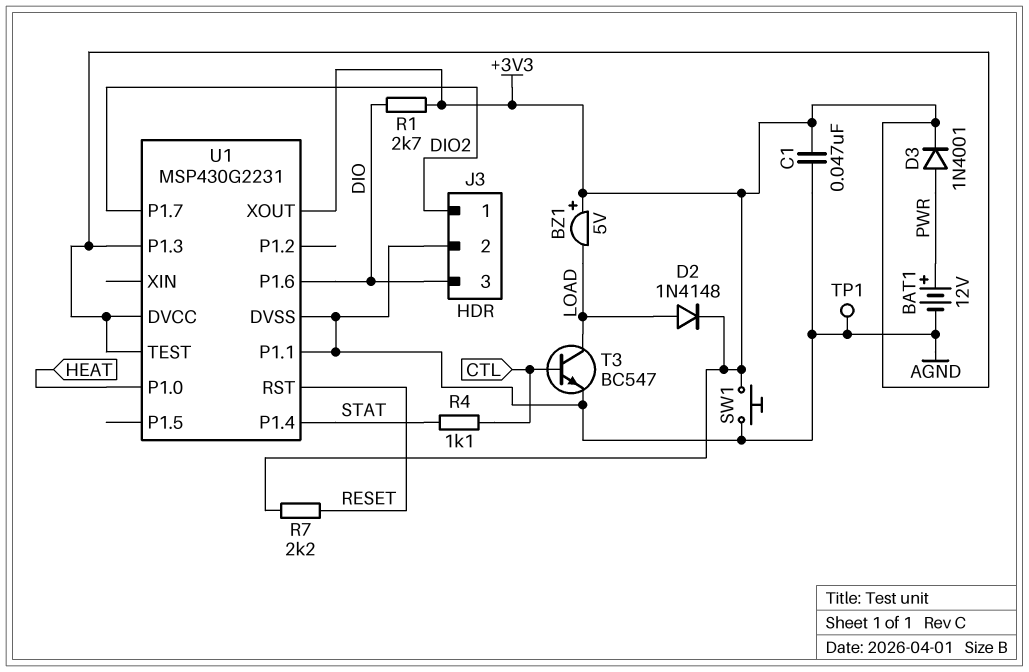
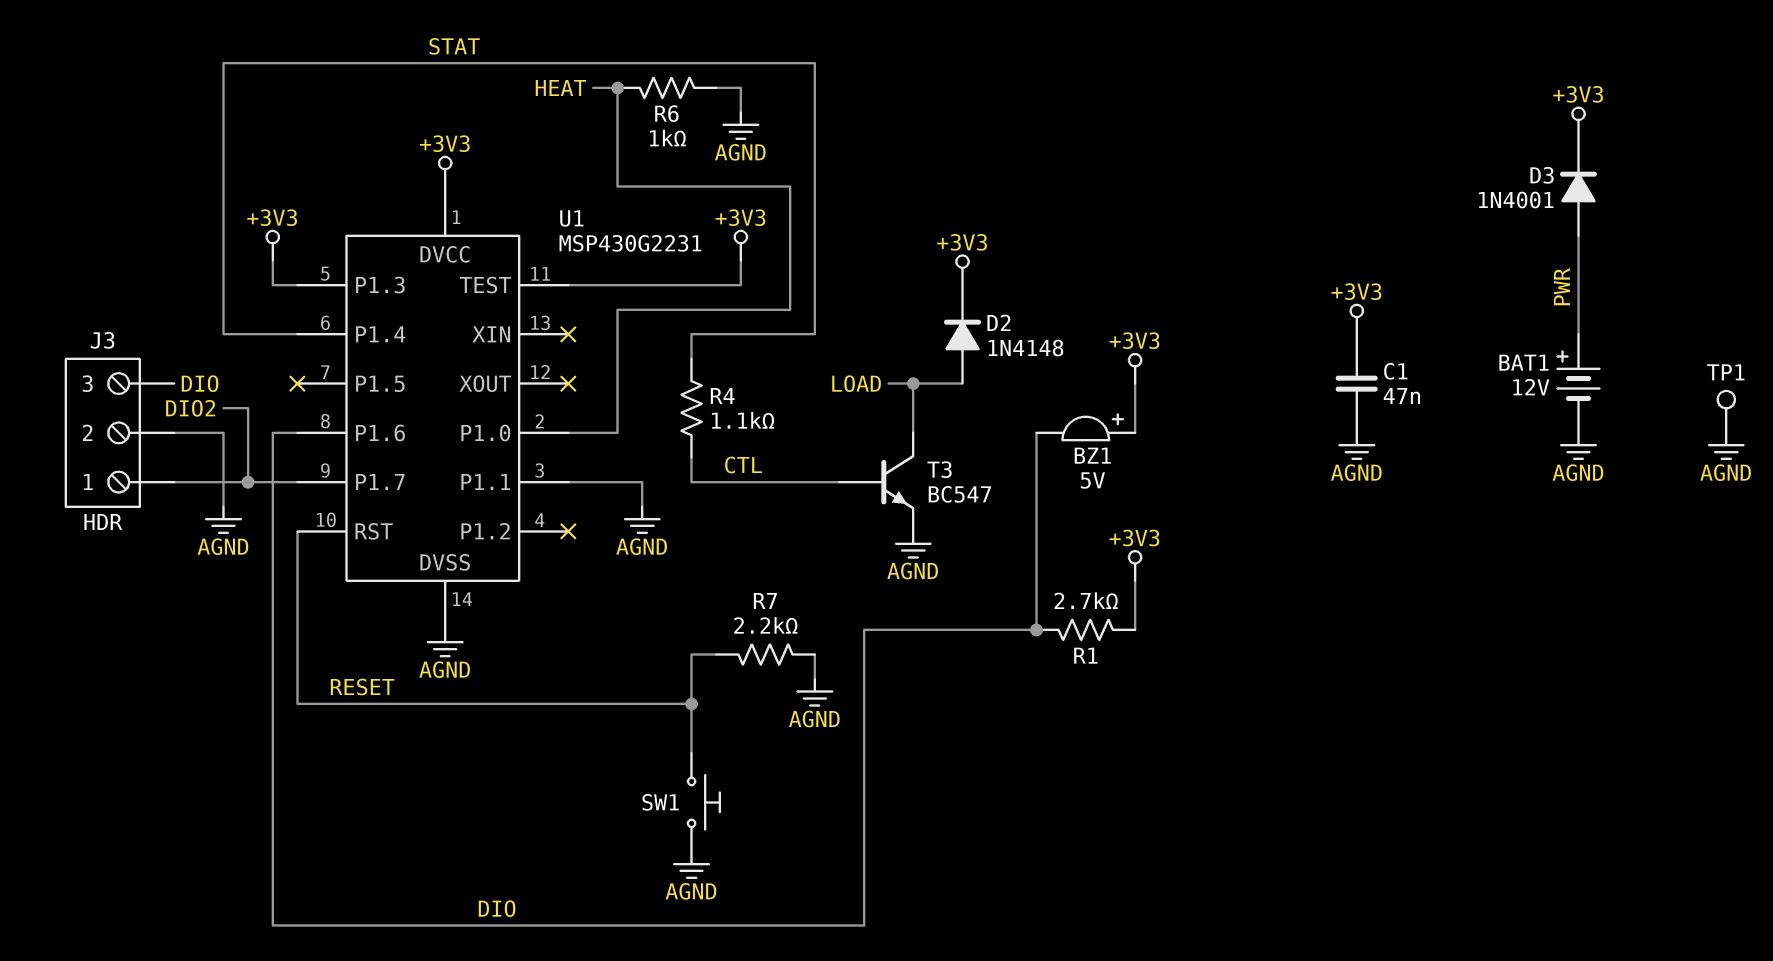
BZ1: buzzer 5V (plus +3V3, minus LOAD) -> buzzer 5V (plus +3V3, minus DIO)
R6: none -> 1k (AGND, HEAT)
R7: 2.2k (+3V3, RESET) -> 2.2k (AGND, RESET)
SW1: button (+3V3, AGND) -> button (AGND, RESET)
U1 pin XOUT: +3V3 -> none

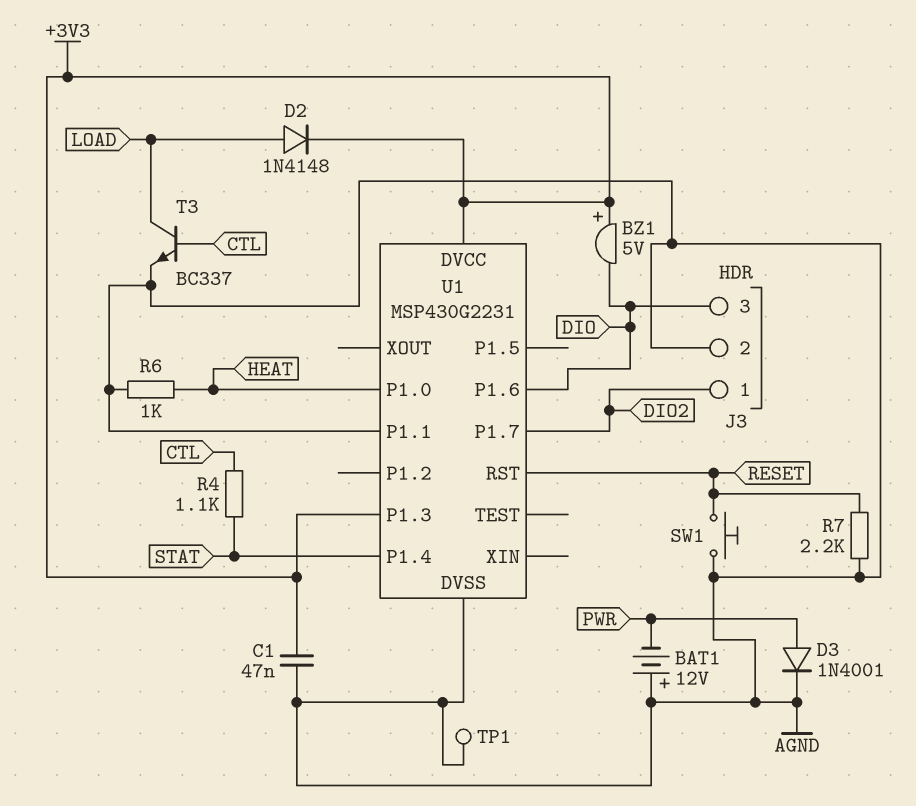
BAT1: 12V (plus PWR, minus AGND) -> 12V (plus AGND, minus PWR)
D3: diode 1N4001 (A PWR, K +3V3) -> diode 1N4001 (A PWR, K AGND)
R1: 2.7k (+3V3, DIO) -> none
T3: NPN BC547 (B CTL, C LOAD, E AGND) -> NPN BC337 (B CTL, C LOAD, E AGND)
U1 pin TEST: +3V3 -> none

